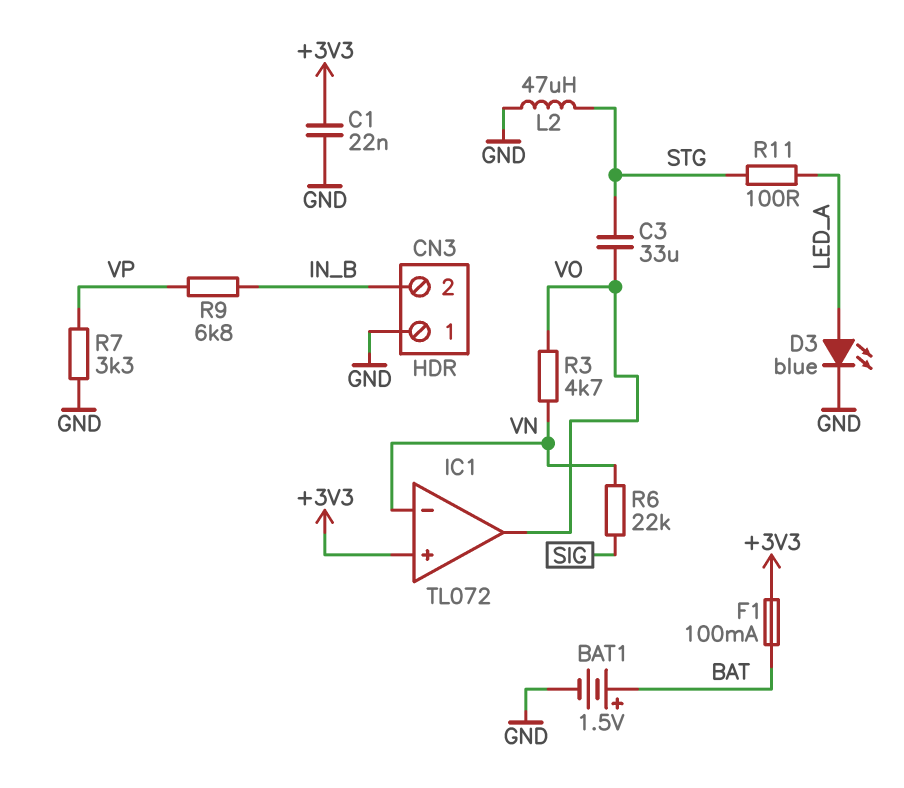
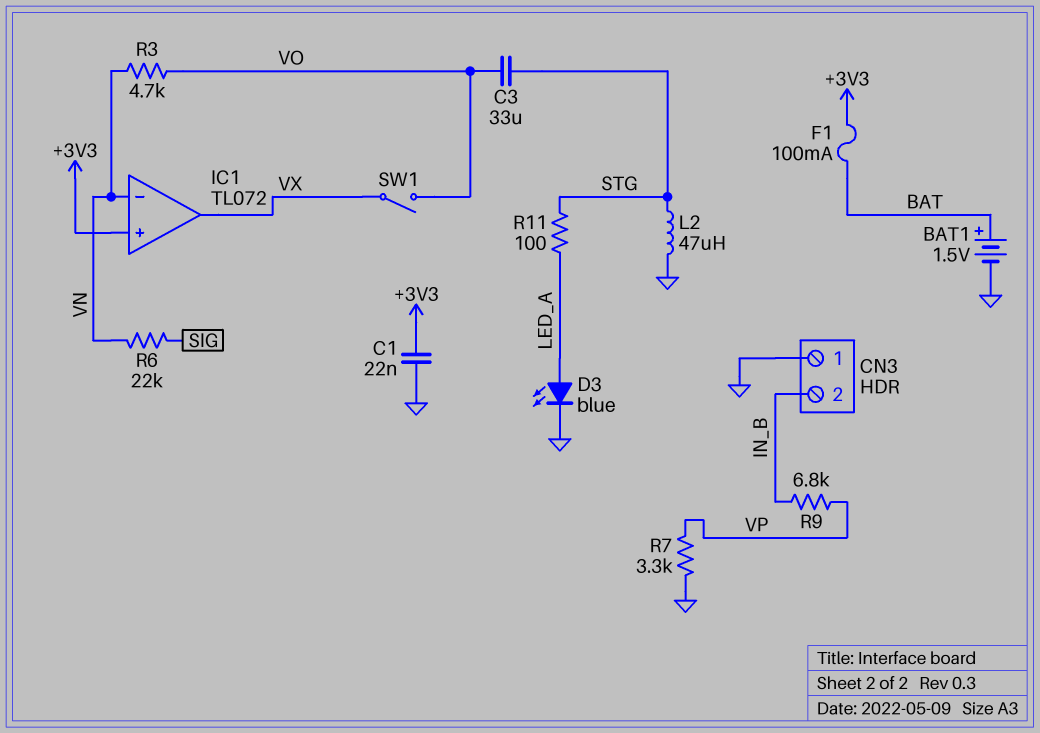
IC1 pin out: VO -> VX
SW1: none -> switch (VO, VX)

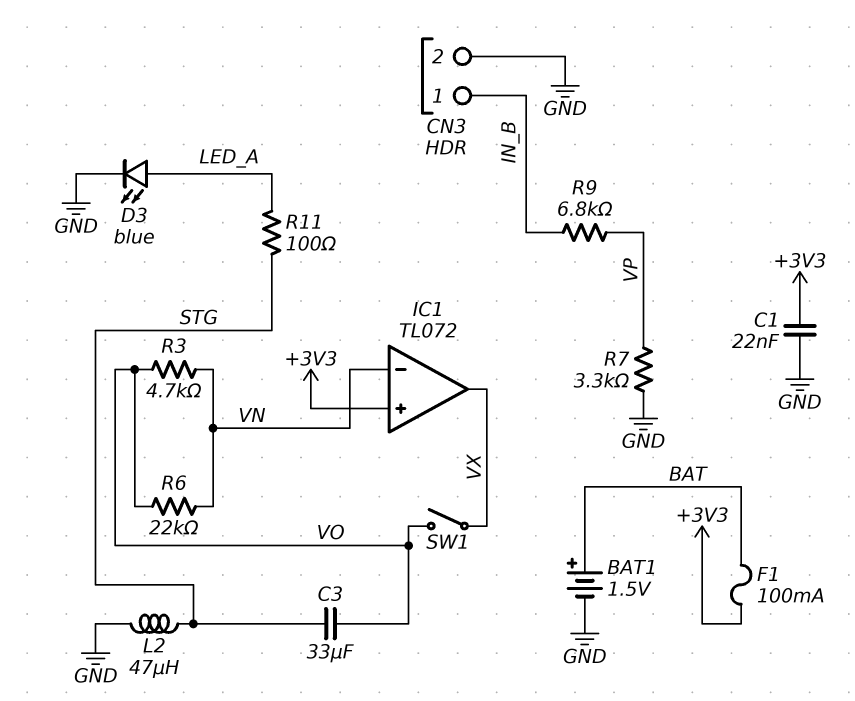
CN3 pin 1: GND -> IN_B
CN3 pin 2: IN_B -> GND
R6: 22k (SIG, VN) -> 22k (VN, VO)

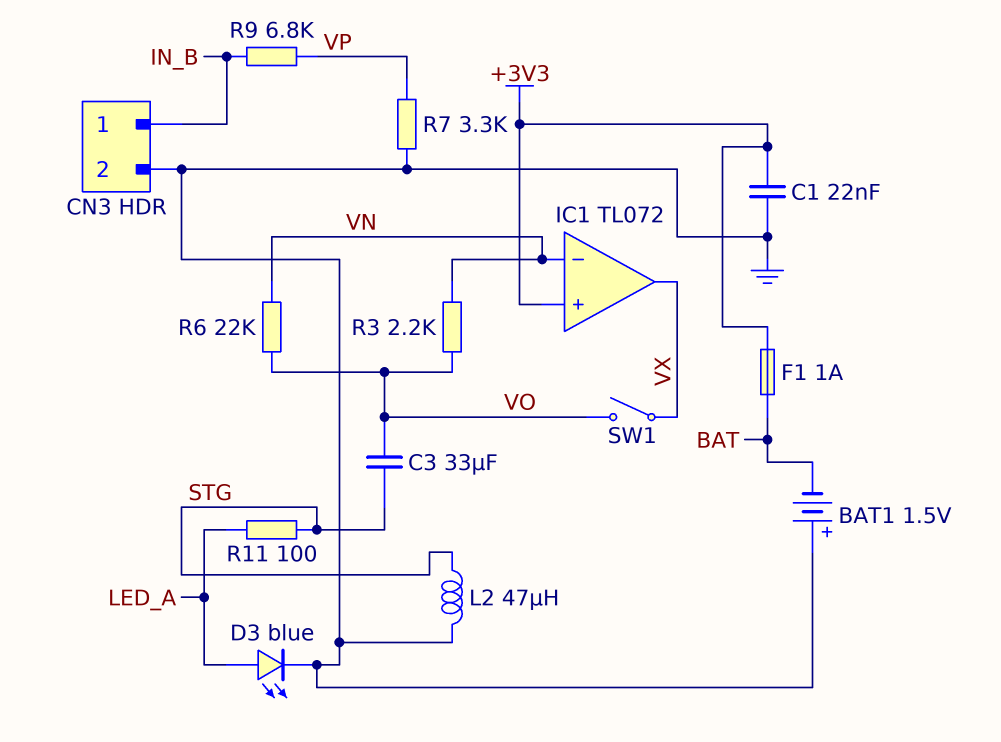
BAT1: 1.5V (plus BAT, minus GND) -> 1.5V (plus GND, minus BAT)
F1: 100mA (+3V3, BAT) -> 1A (+3V3, BAT)
R3: 4.7k (VN, VO) -> 2.2k (VN, VO)

